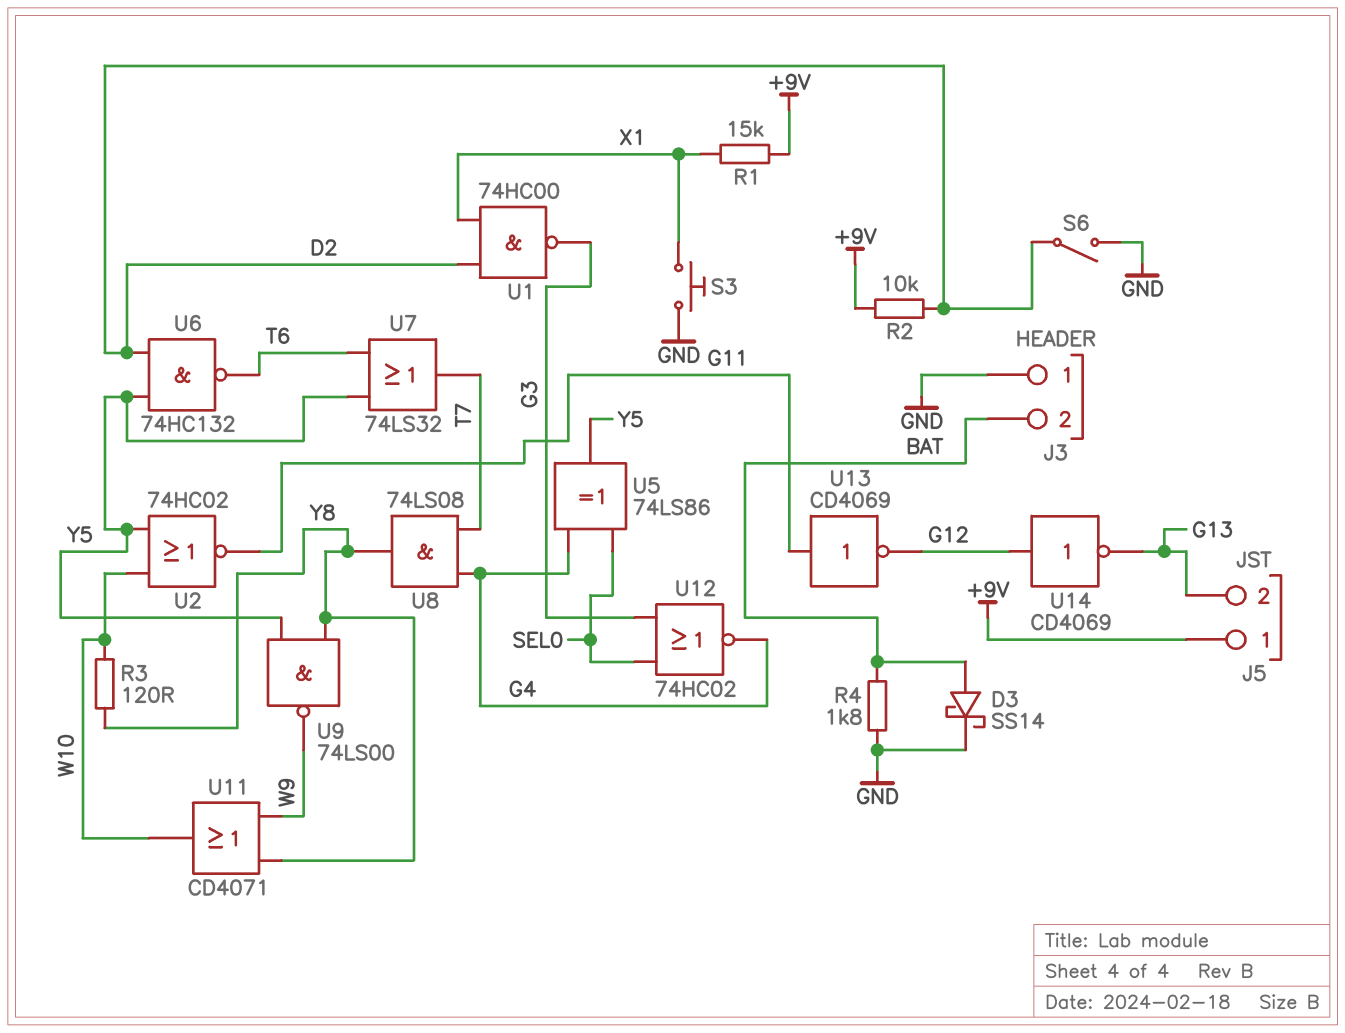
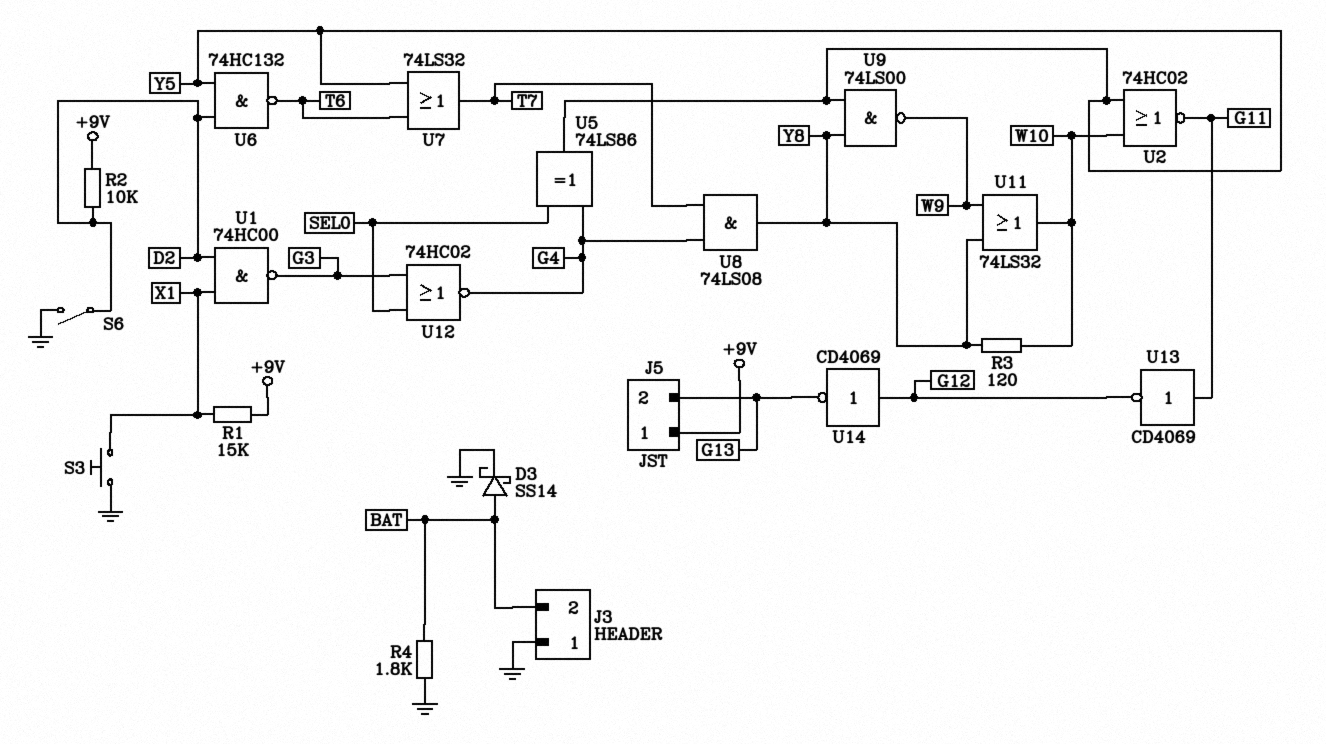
U11: OR CD4071 (in W9, in Y8, out W10) -> OR 74LS32 (in W9, in Y8, out W10)

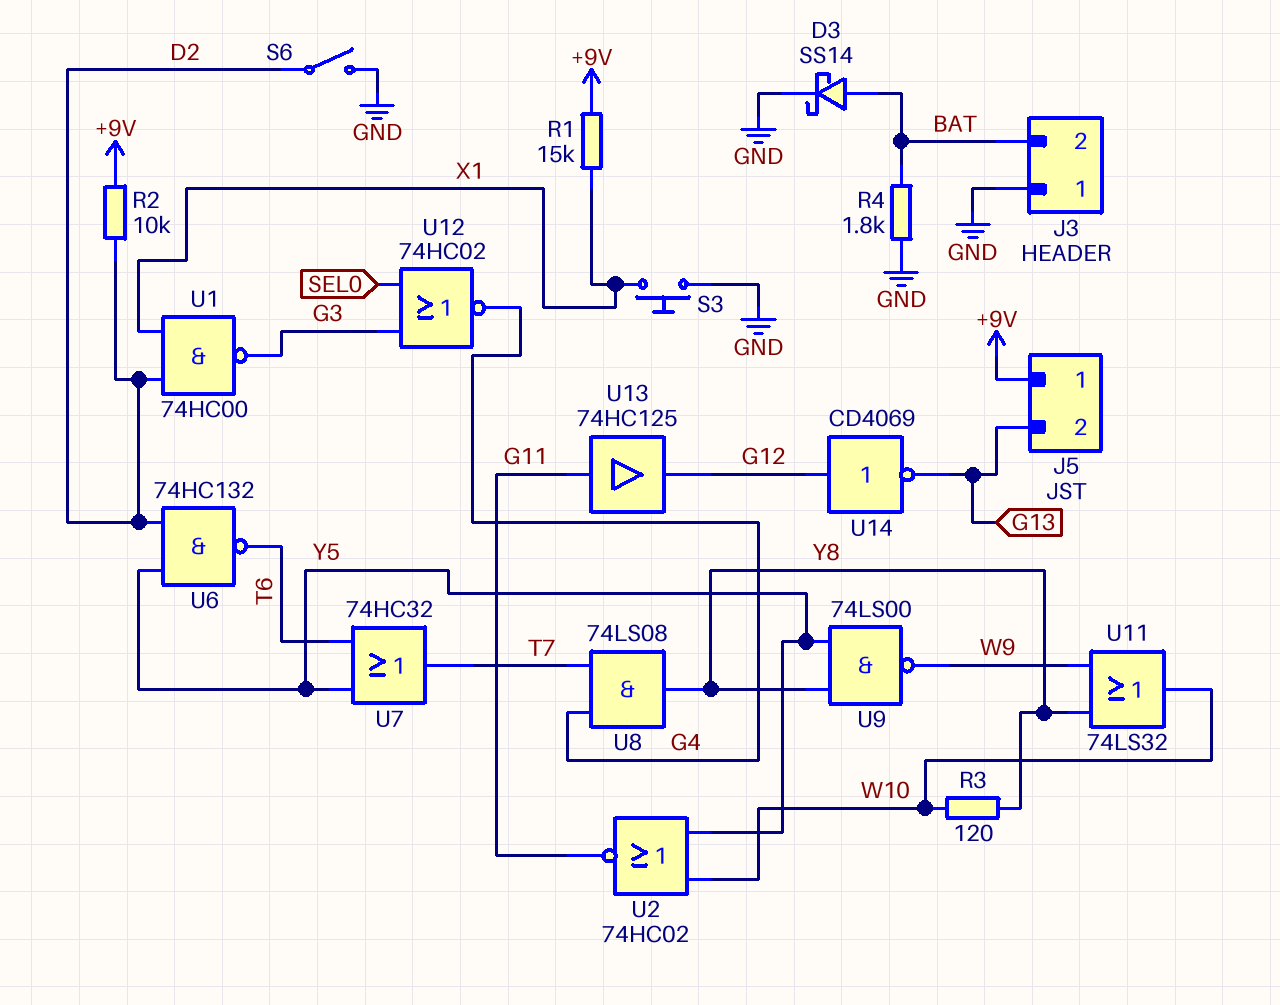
U5: XOR 74LS86 (in G4, in SEL0, out Y5) -> none
U7: OR 74LS32 (in T6, in Y5, out T7) -> OR 74HC32 (in T6, in Y5, out T7)
U13: NOT CD4069 (in G11, out G12) -> buffer 74HC125 (in G11, out G12)

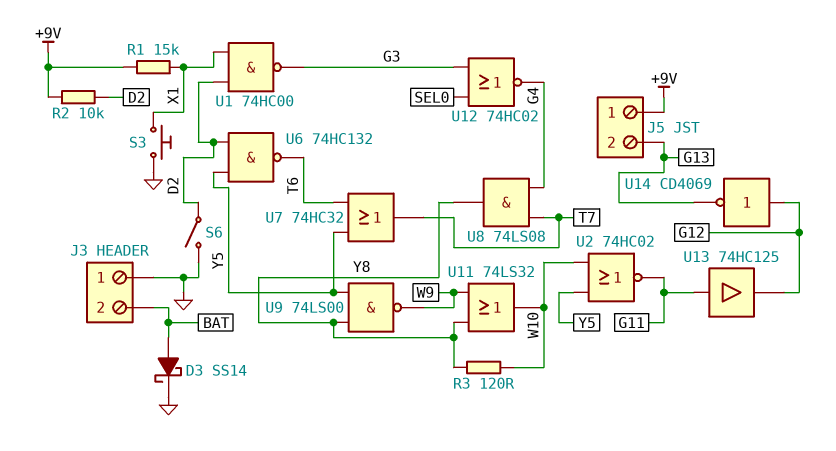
R4: 1.8k (BAT, GND) -> none

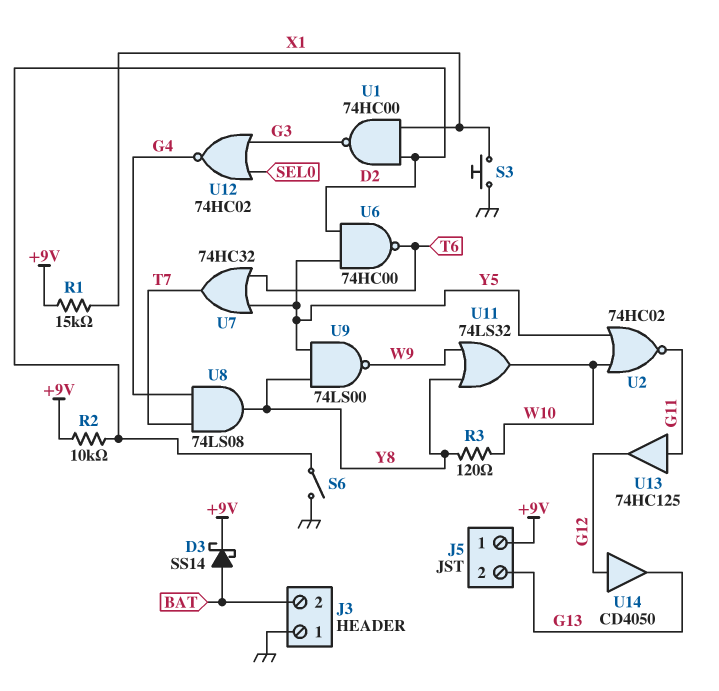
D3: schottky SS14 (A BAT, K GND) -> schottky SS14 (A BAT, K +9V)
U6: NAND 74HC132 (in D2, in Y5, out T6) -> NAND 74HC00 (in D2, in Y5, out T6)
U14: NOT CD4069 (in G12, out G13) -> buffer CD4050 (in G12, out G13)

